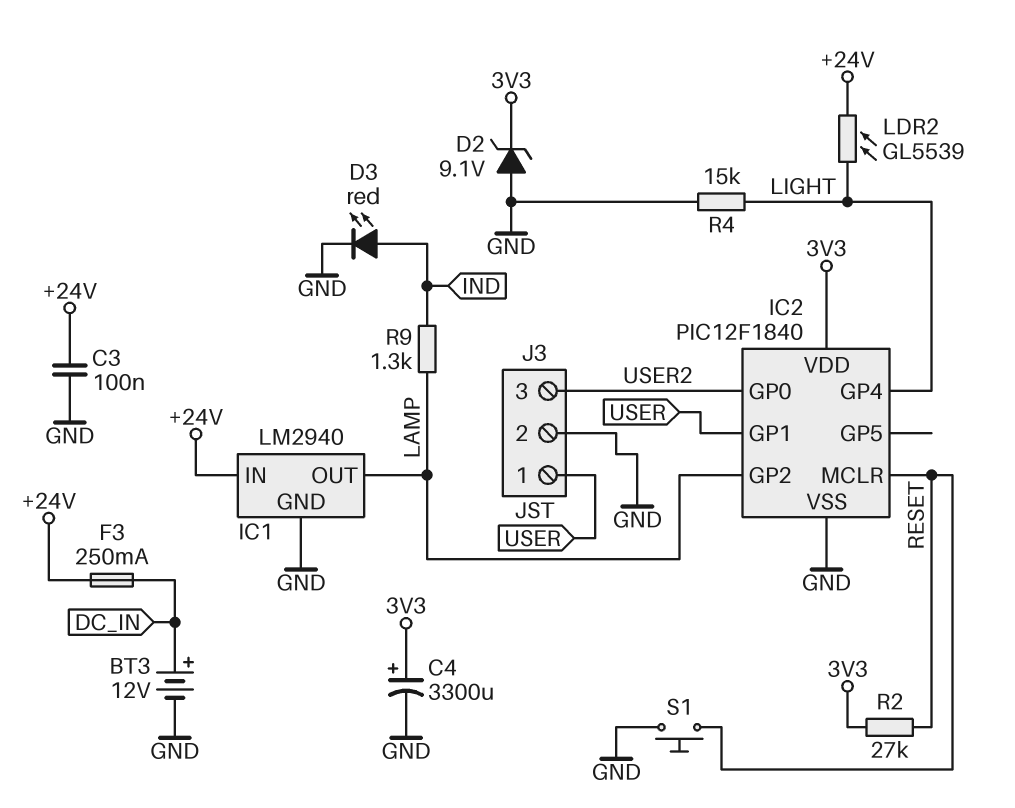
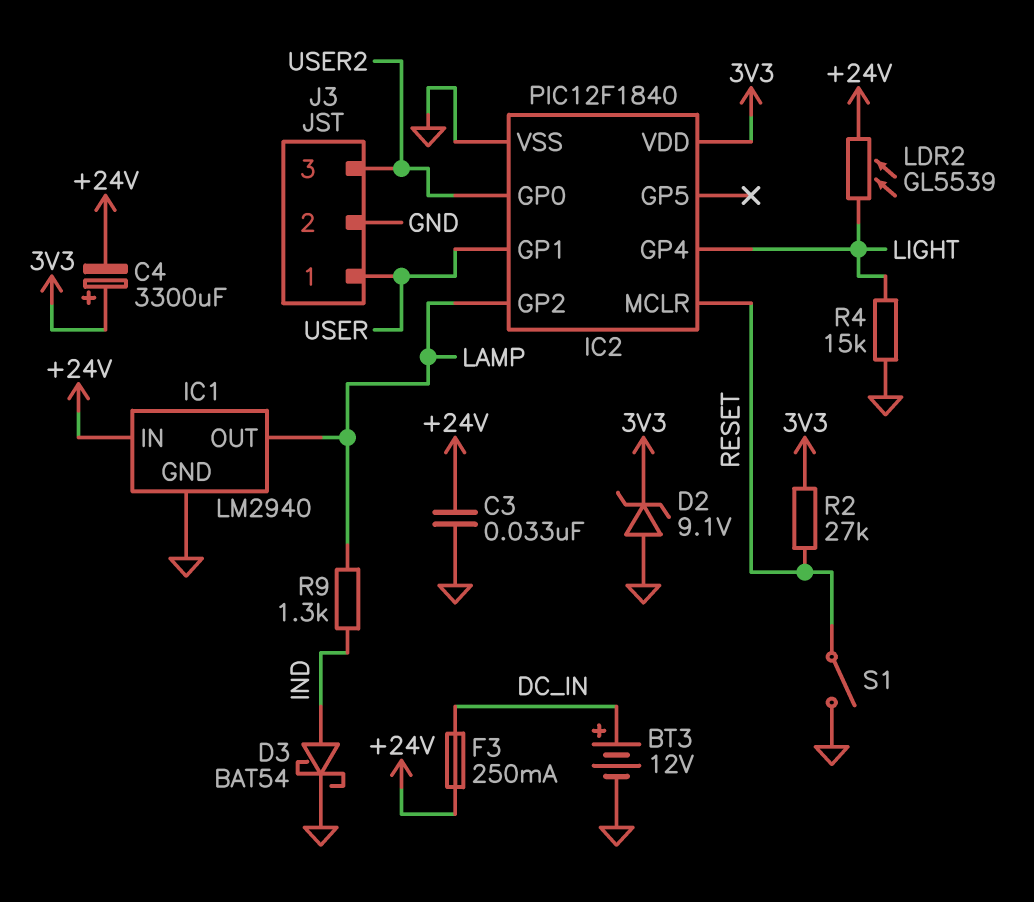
C3: 100nF (+24V, GND) -> 33nF (+24V, GND)
C4: 3300uF (plus 3V3, minus GND) -> 3300uF (plus 3V3, minus +24V)
D3: LED red (A IND, K GND) -> schottky BAT54 (A IND, K GND)
S1: button (GND, RESET) -> switch (GND, RESET)

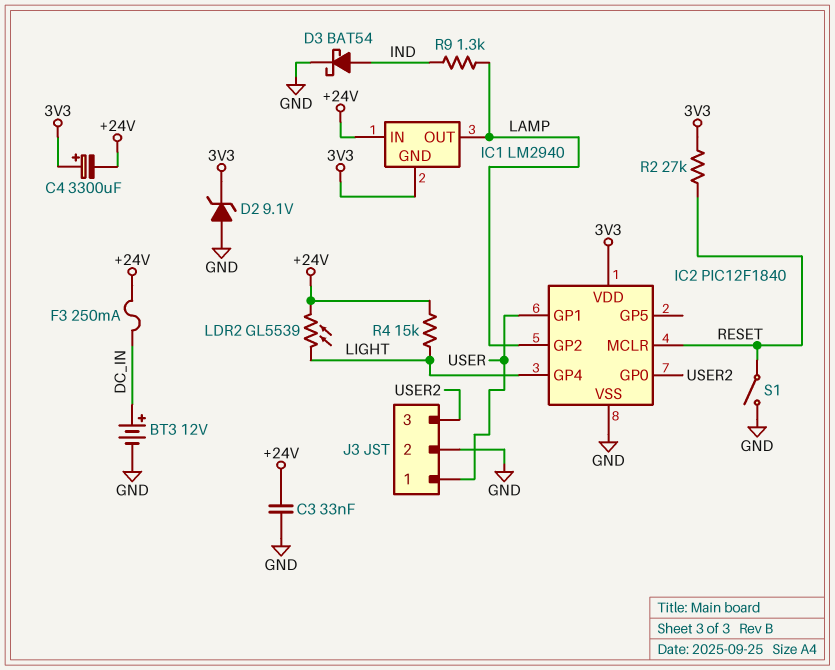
IC1 pin GND: GND -> 3V3
R4: 15k (GND, LIGHT) -> 15k (+24V, LIGHT)

